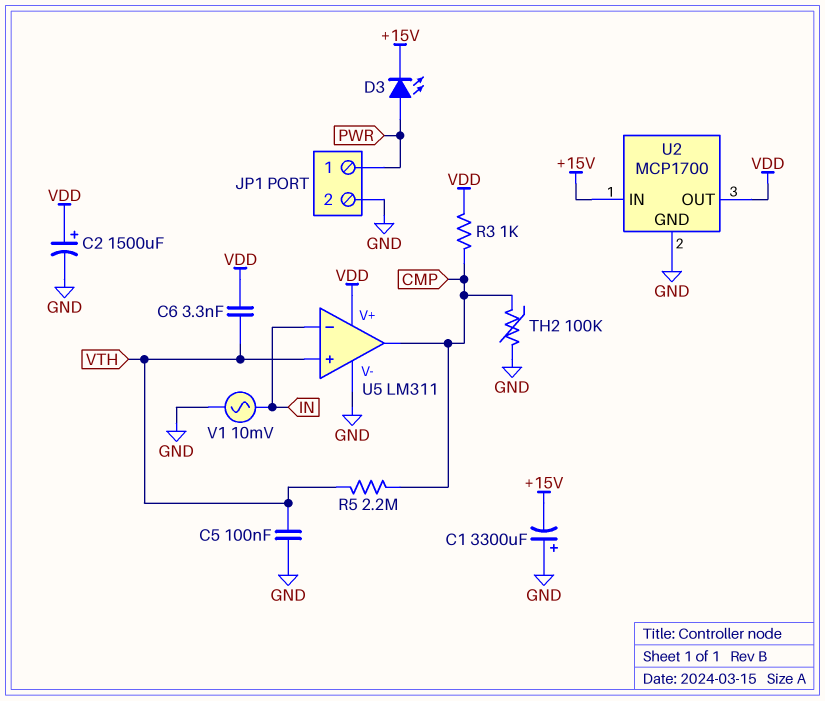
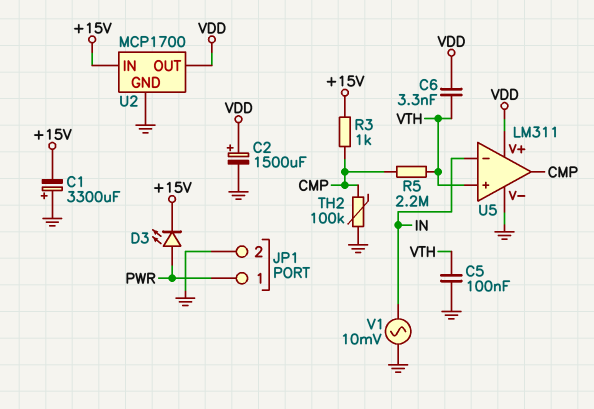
R3: 1k (CMP, VDD) -> 1k (+15V, CMP)

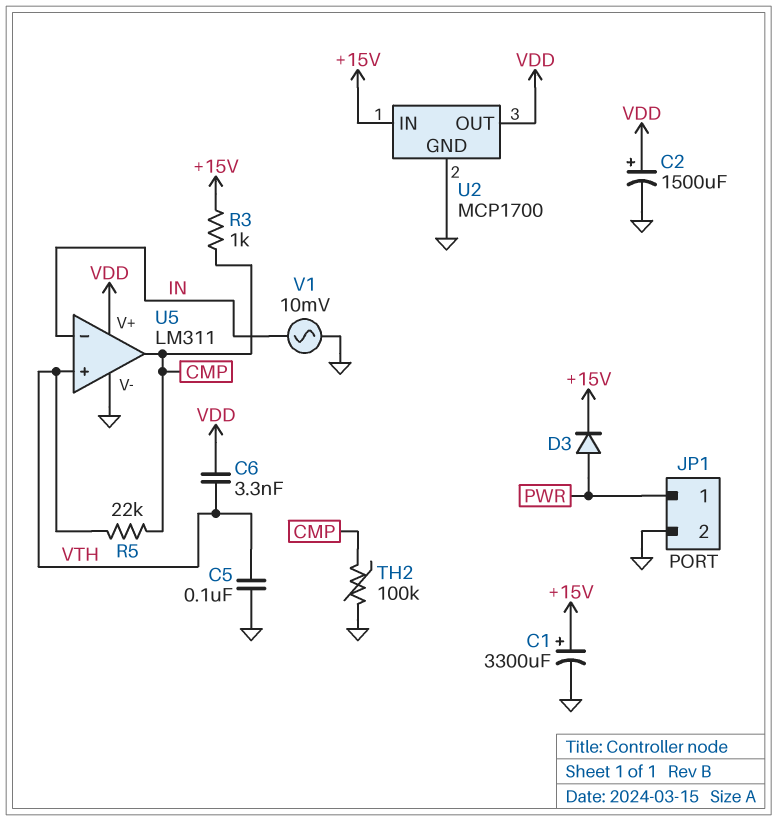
C1: 3300uF (plus GND, minus +15V) -> 3300uF (plus +15V, minus GND)
D3: LED (A PWR, K +15V) -> diode (A PWR, K +15V)
R5: 2.2M (CMP, VTH) -> 22k (CMP, VTH)

